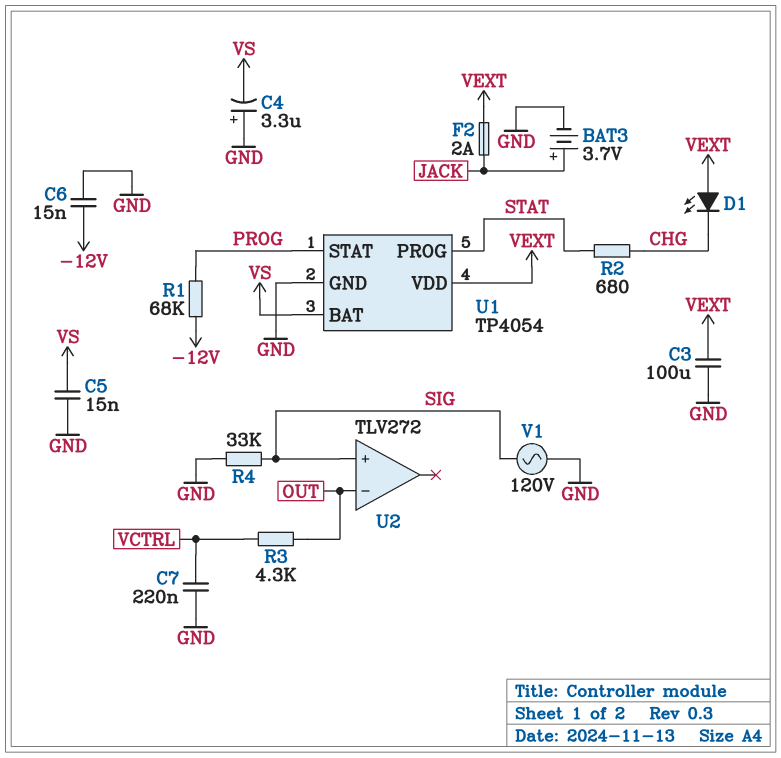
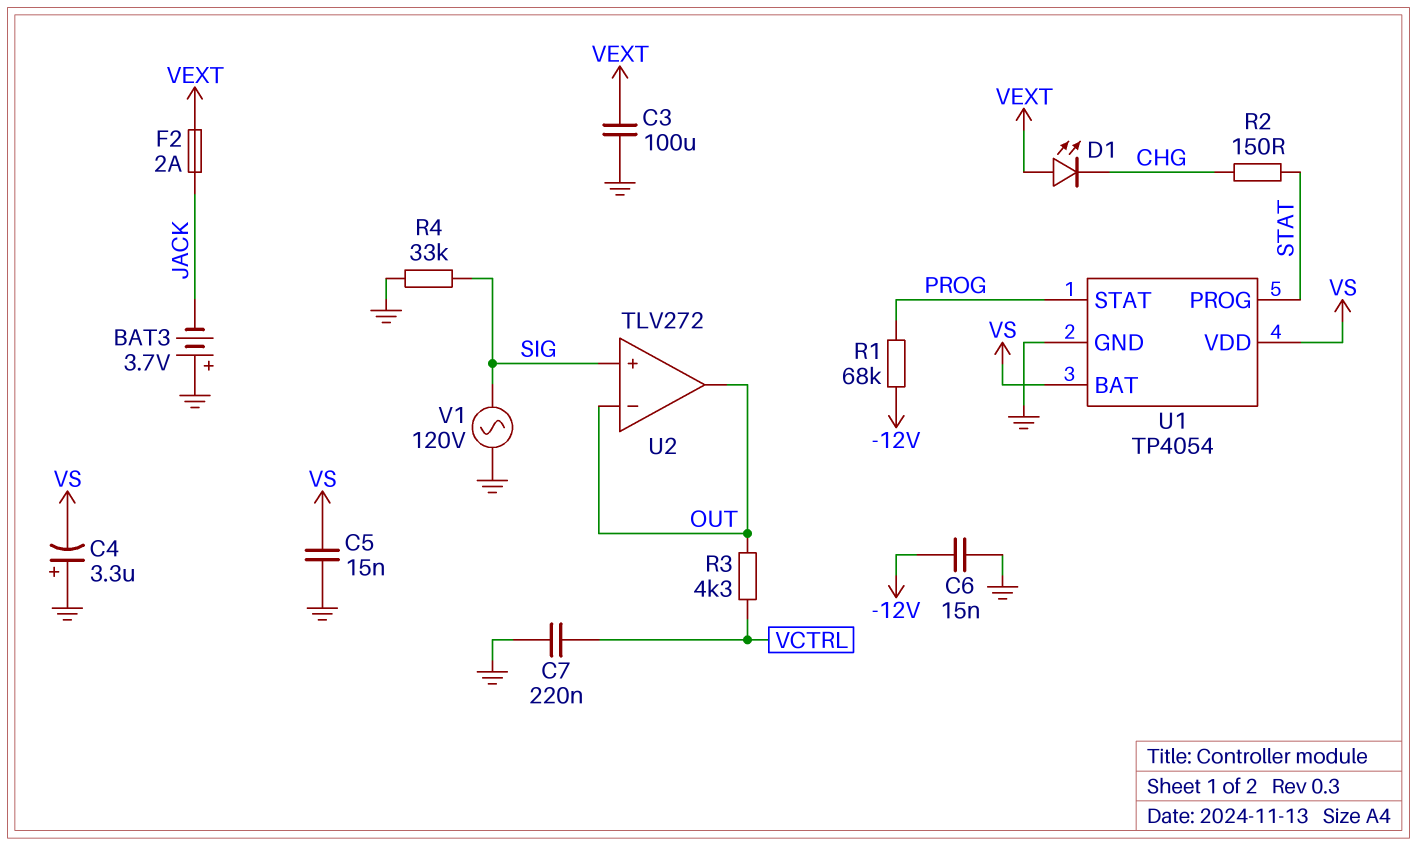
BAT3: 3.7V (plus JACK, minus GND) -> 3.7V (plus GND, minus JACK)
R2: 680 (CHG, STAT) -> 150 (CHG, STAT)
U1 pin VDD: VEXT -> VS
U2 pin out: none -> OUT

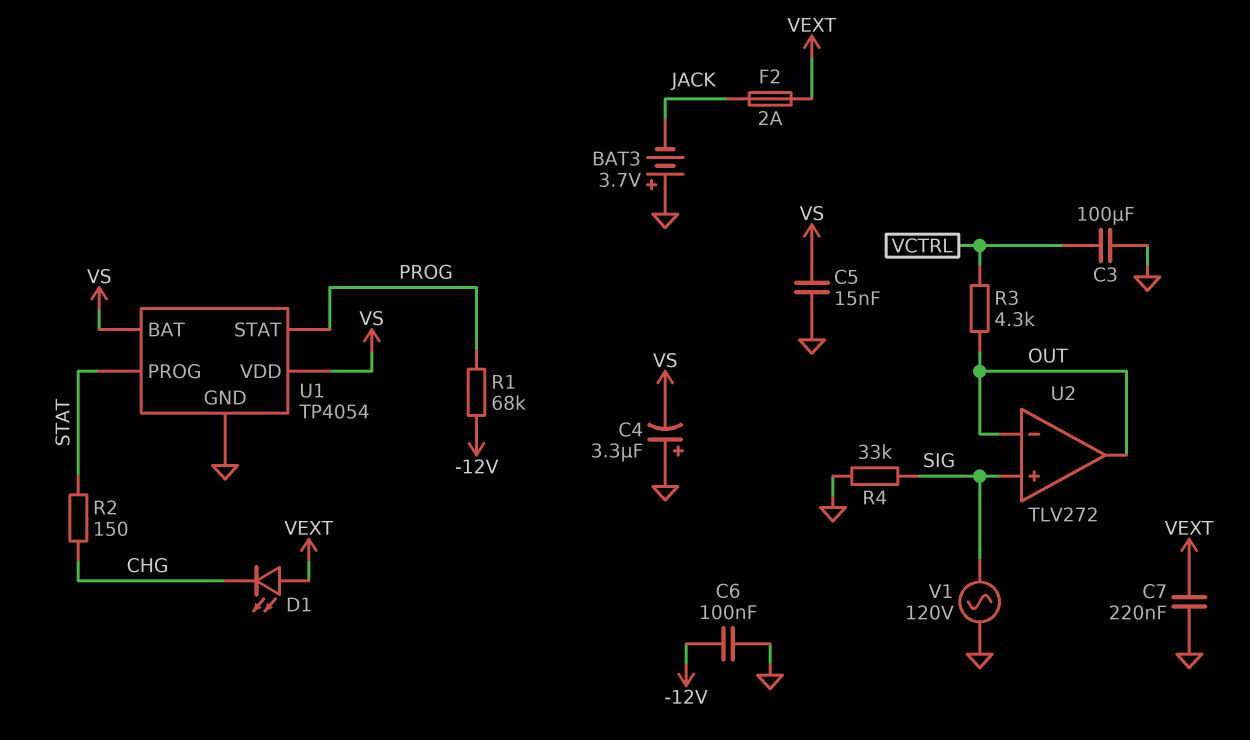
C3: 100uF (GND, VEXT) -> 100uF (GND, VCTRL)
C6: 15nF (-12V, GND) -> 100nF (-12V, GND)
C7: 220nF (GND, VCTRL) -> 220nF (GND, VEXT)

